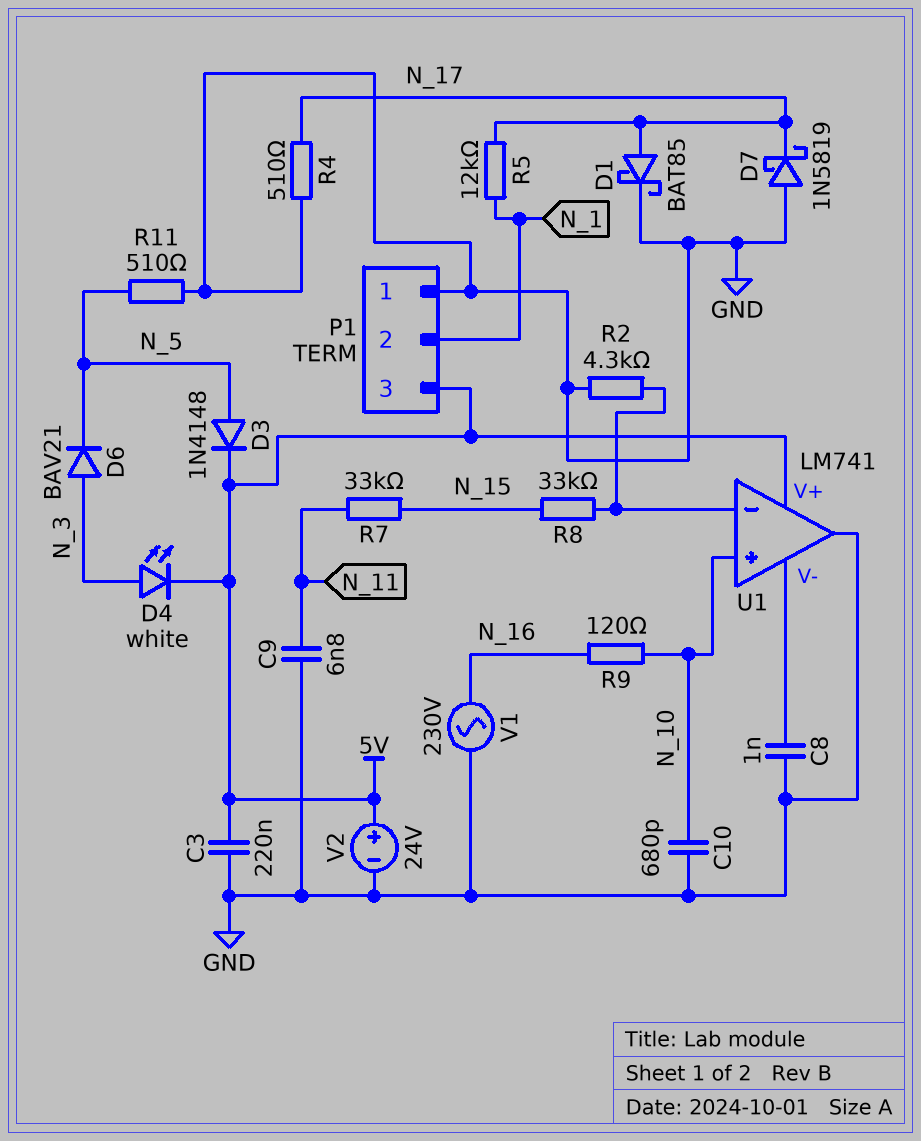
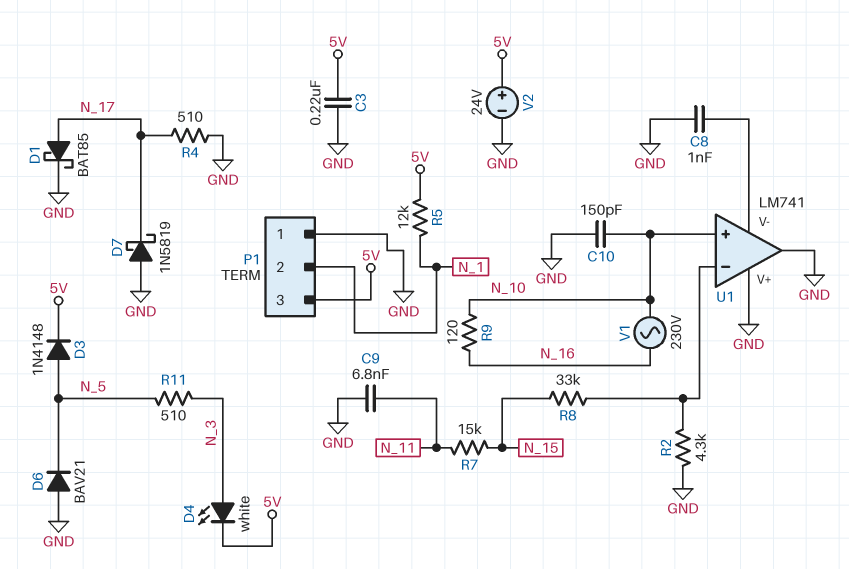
C10: 680pF (GND, N_10) -> 150pF (GND, N_10)
D6: diode BAV21 (A N_3, K N_5) -> diode BAV21 (A GND, K N_5)
R5: 12k (N_1, N_17) -> 12k (5V, N_1)
R7: 33k (N_11, N_15) -> 15k (N_11, N_15)
R11: 510 (GND, N_5) -> 510 (N_3, N_5)
U1 pin V+: 5V -> GND
V1: AC 230V (GND, N_16) -> AC 230V (N_10, N_16)

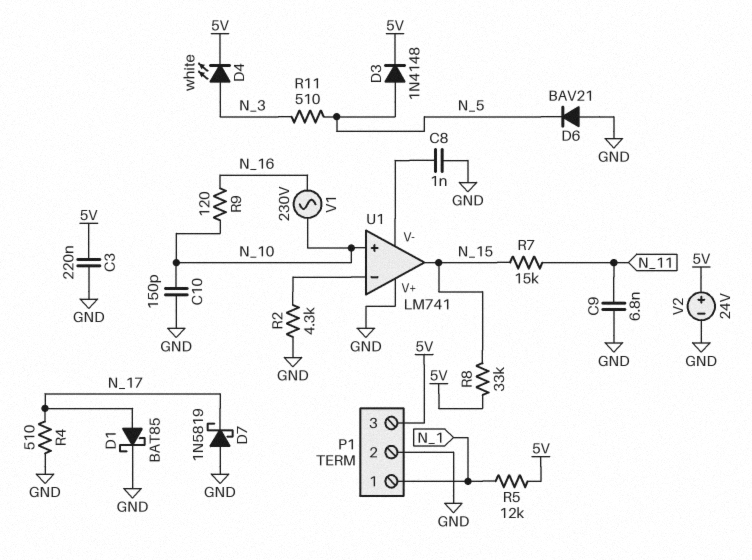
P1 pin 1: GND -> N_1
P1 pin 2: N_1 -> GND
R8: 33k (N_15, U1/in-) -> 33k (5V, N_15)
U1 pin out: GND -> N_15

